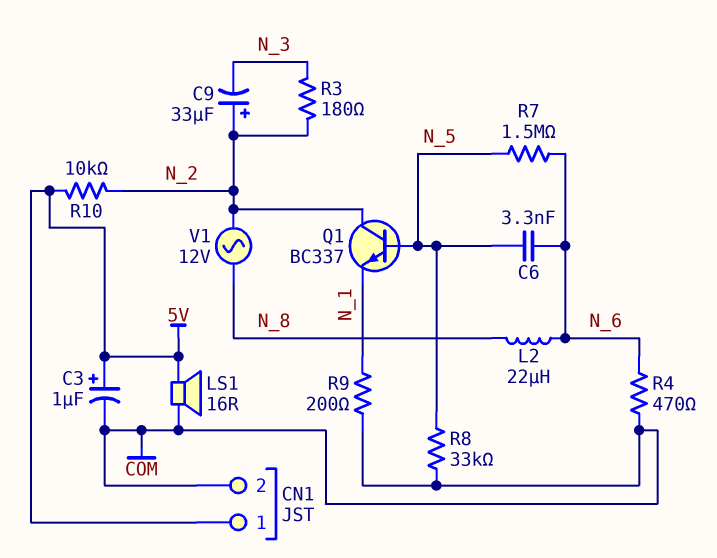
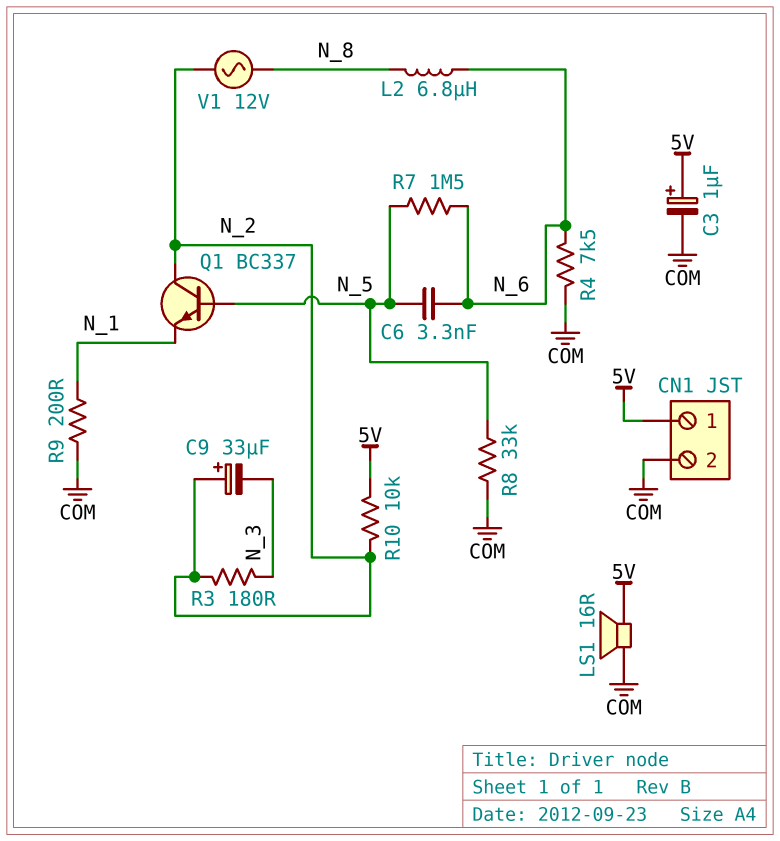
L2: 22uH (N_6, N_8) -> 6.8uH (N_6, N_8)
R4: 470 (COM, N_6) -> 7.5k (COM, N_6)

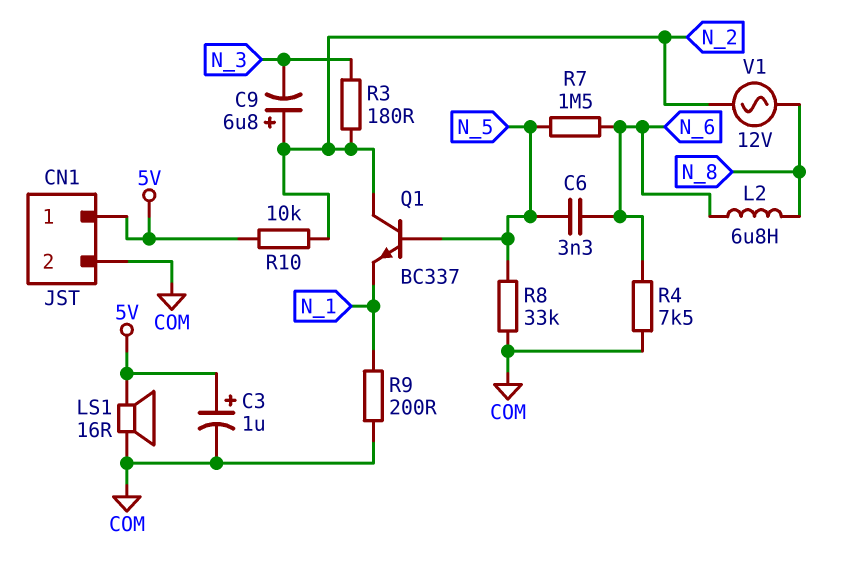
C9: 33uF (plus N_2, minus N_3) -> 6.8uF (plus N_2, minus N_3)

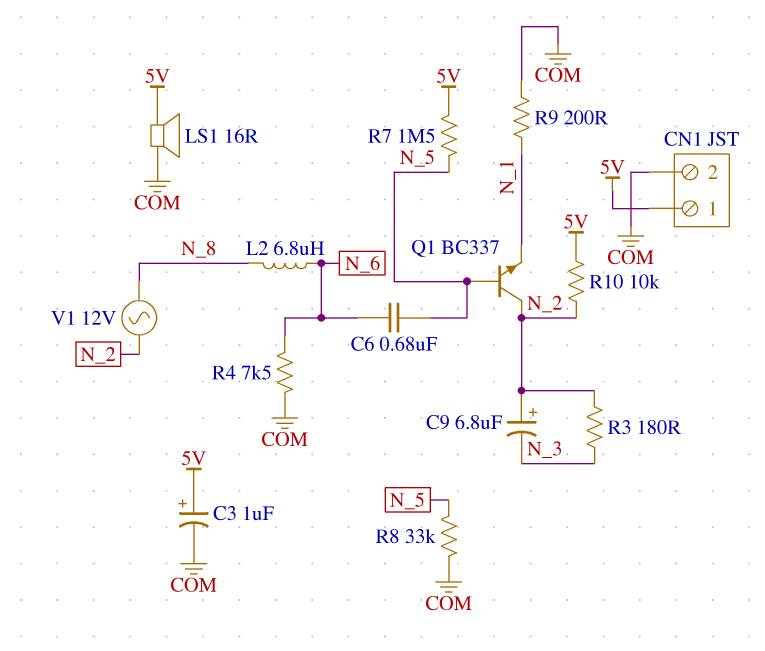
C6: 3.3nF (N_5, N_6) -> 680nF (N_5, N_6)
R7: 1.5M (N_5, N_6) -> 1.5M (5V, N_5)

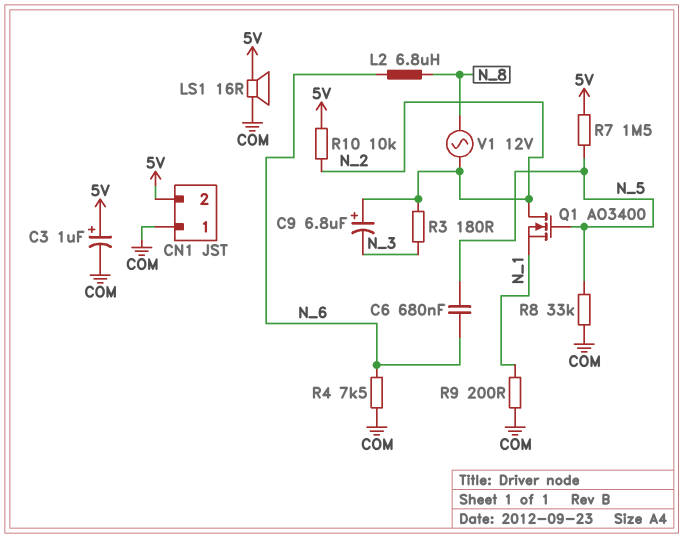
CN1 pin 1: 5V -> COM
CN1 pin 2: COM -> 5V
Q1: NPN BC337 (B N_5, C N_2, E N_1) -> NMOS AO3400 (G N_5, D N_2, S N_1)

